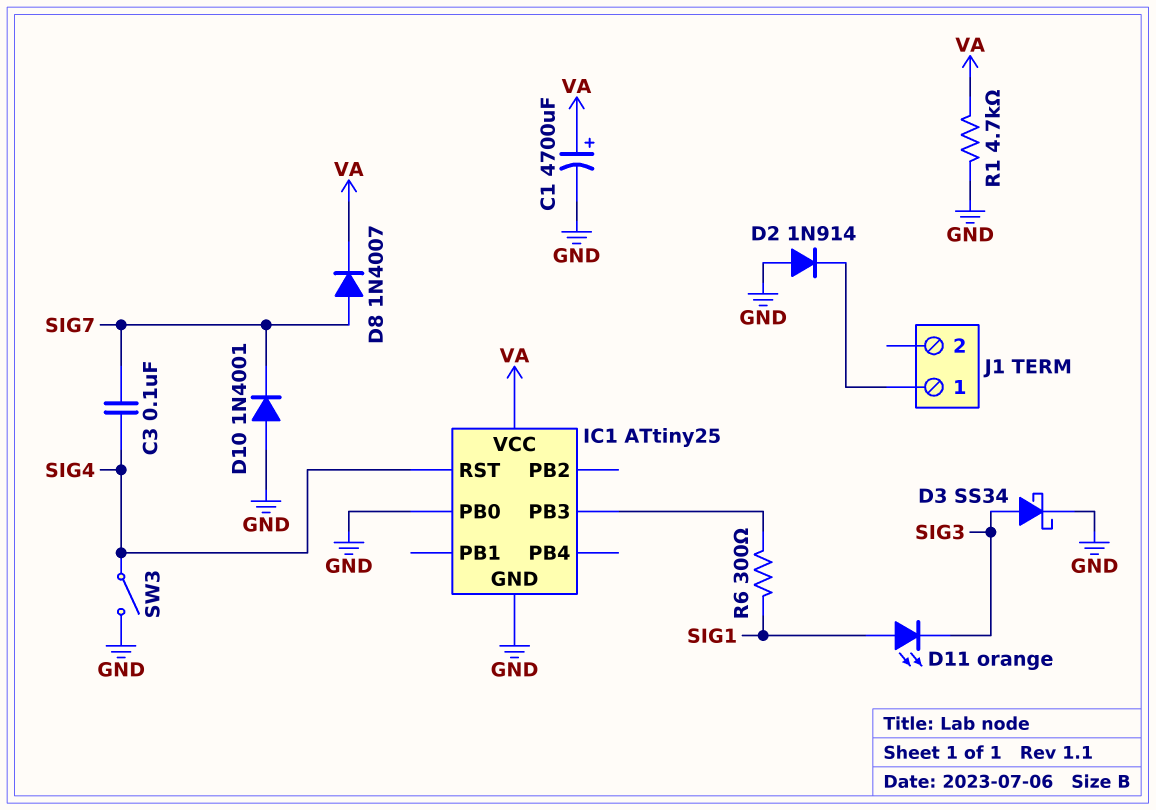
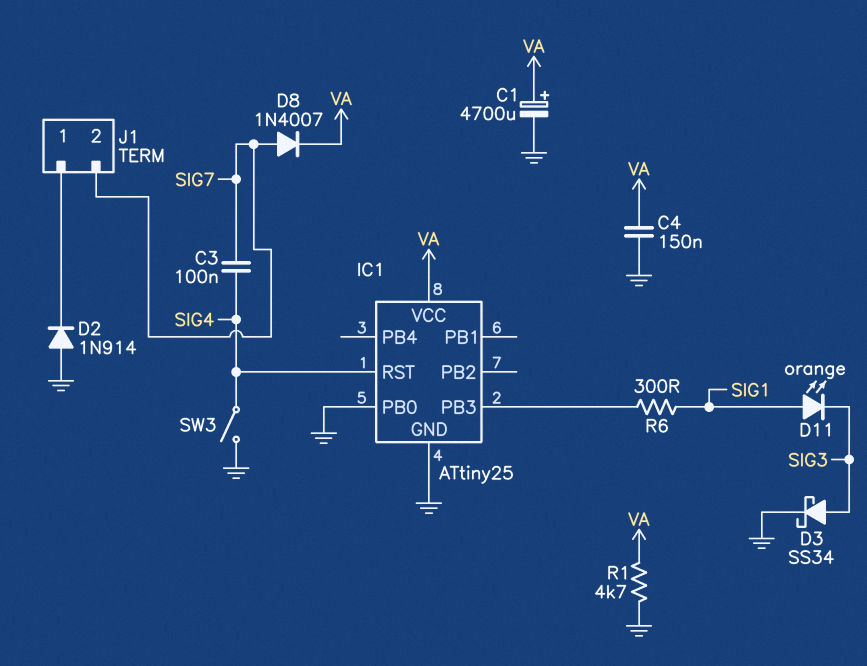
C4: none -> 150nF (GND, VA)
D10: diode 1N4001 (A GND, K SIG7) -> none
J1 pin 2: none -> SIG7

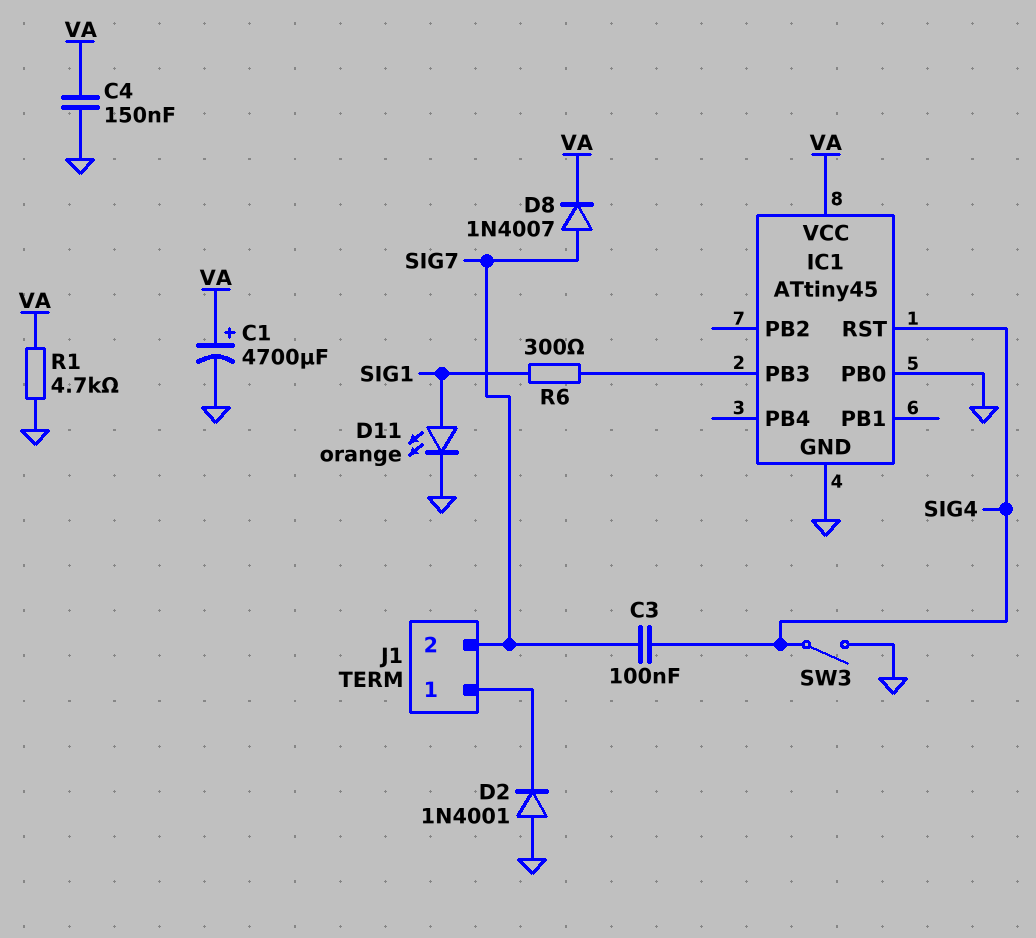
D2: diode 1N914 (A GND, K J1/1) -> diode 1N4001 (A GND, K J1/1)
D3: schottky SS34 (A SIG3, K GND) -> none
D11: LED orange (A SIG1, K SIG3) -> LED orange (A SIG1, K GND)
IC1: ATtiny25 -> ATtiny45

